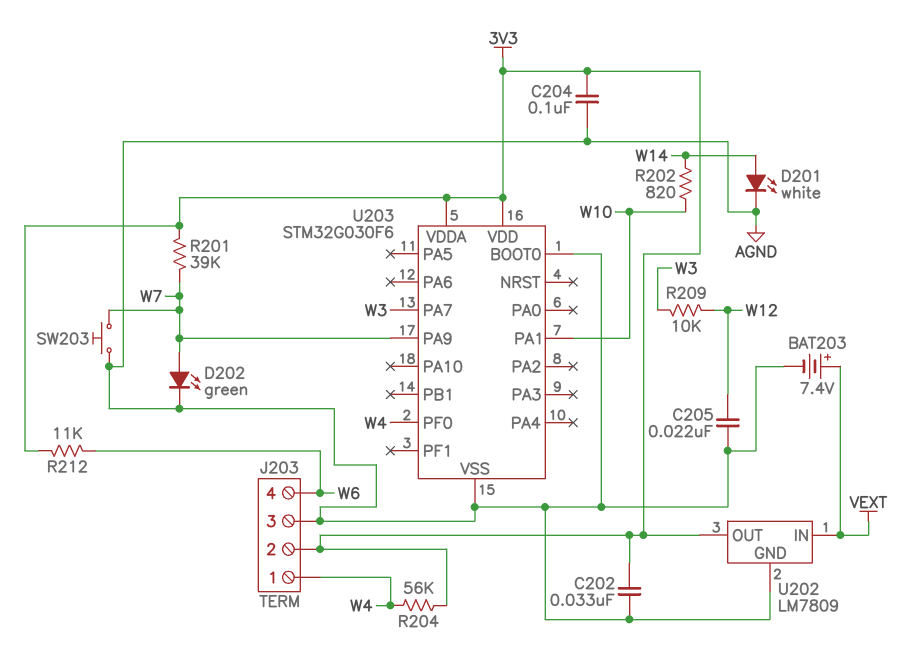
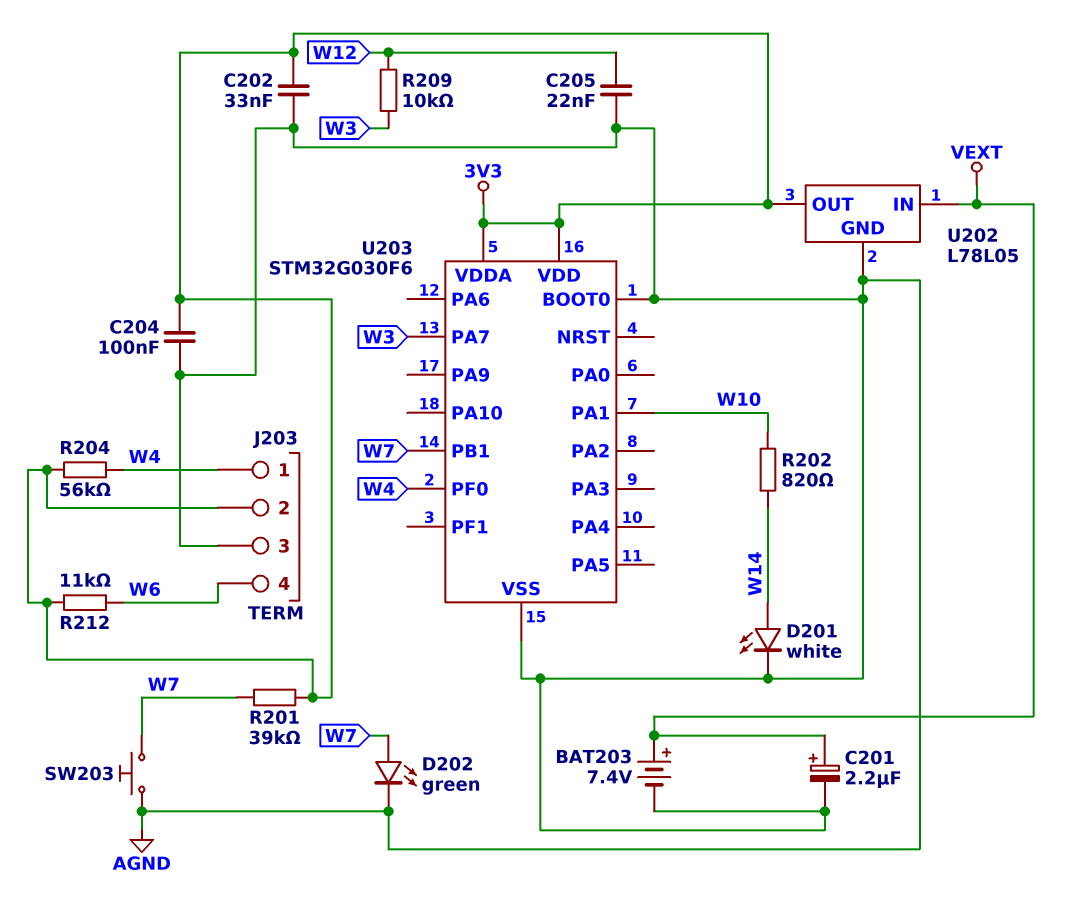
C201: none -> 2.2uF (plus VEXT, minus AGND)
U202: LM7809 -> L78L05
U203 pin PA9: W7 -> none
U203 pin PB1: none -> W7

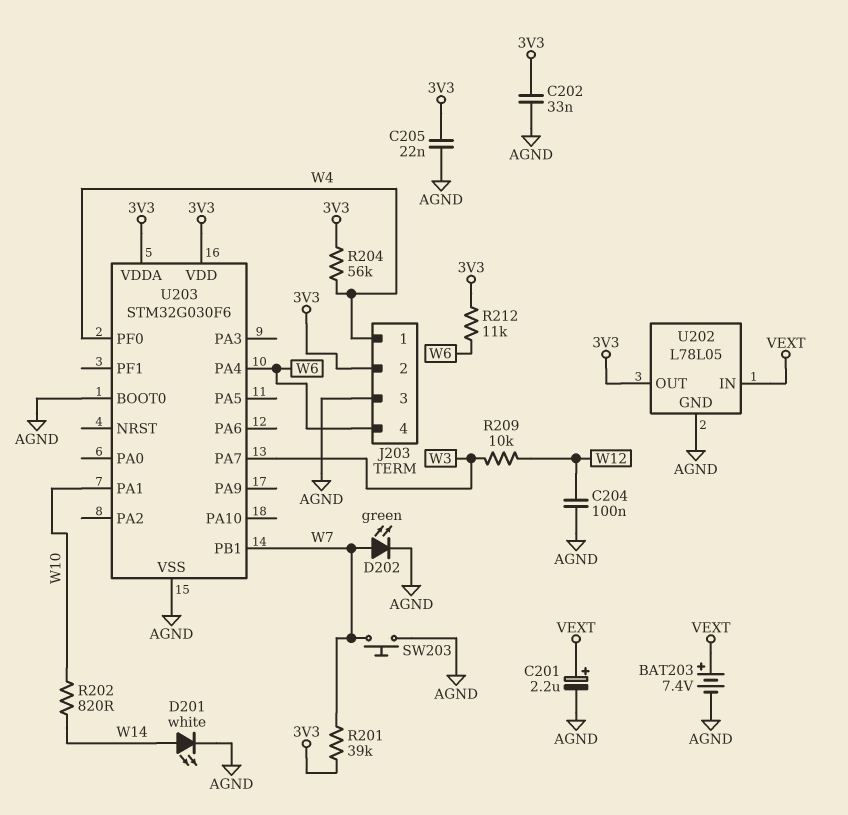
C204: 100nF (3V3, AGND) -> 100nF (AGND, W12)
C205: 22nF (AGND, W12) -> 22nF (3V3, AGND)
U203 pin PA4: none -> W6

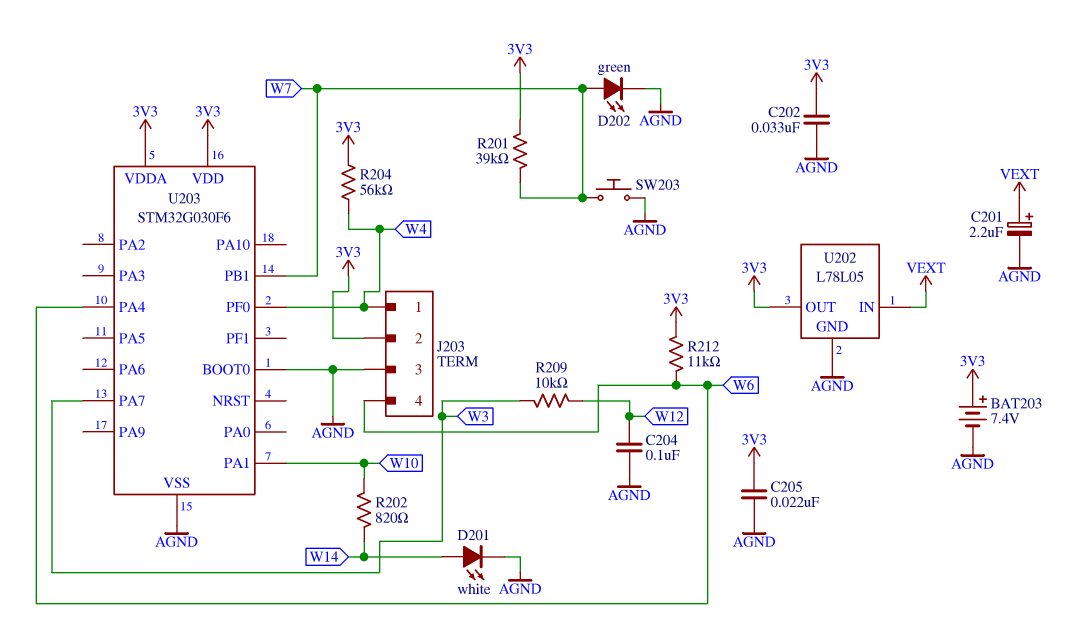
BAT203: 7.4V (plus VEXT, minus AGND) -> 7.4V (plus 3V3, minus AGND)

